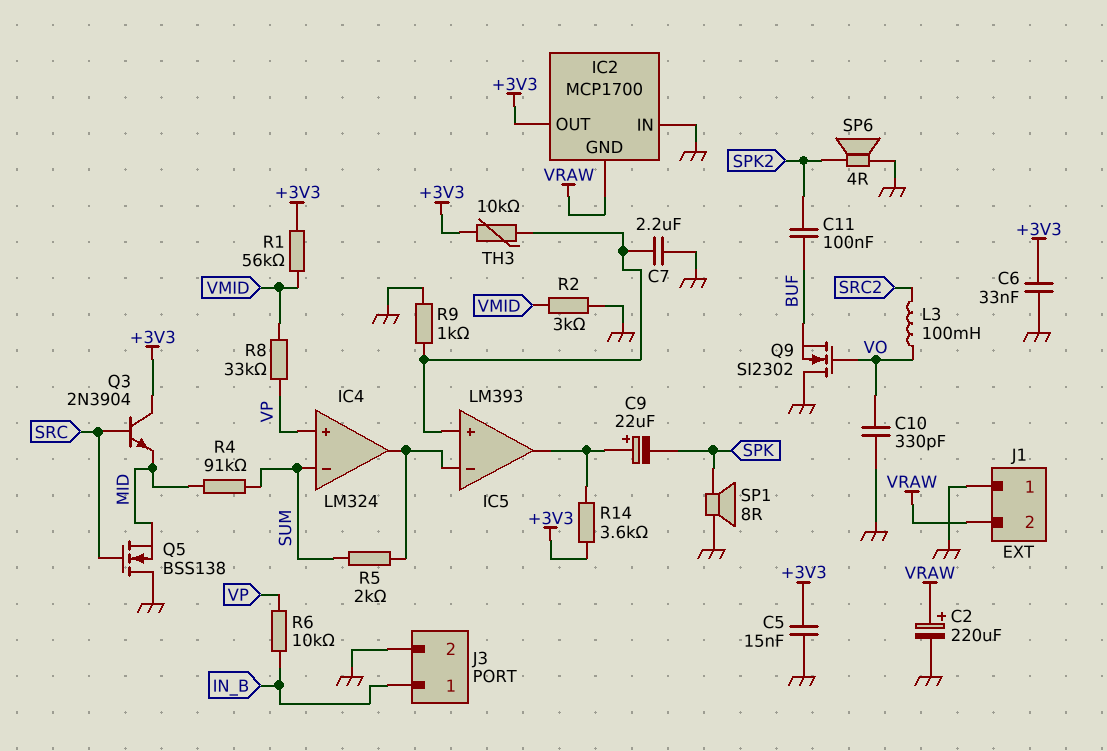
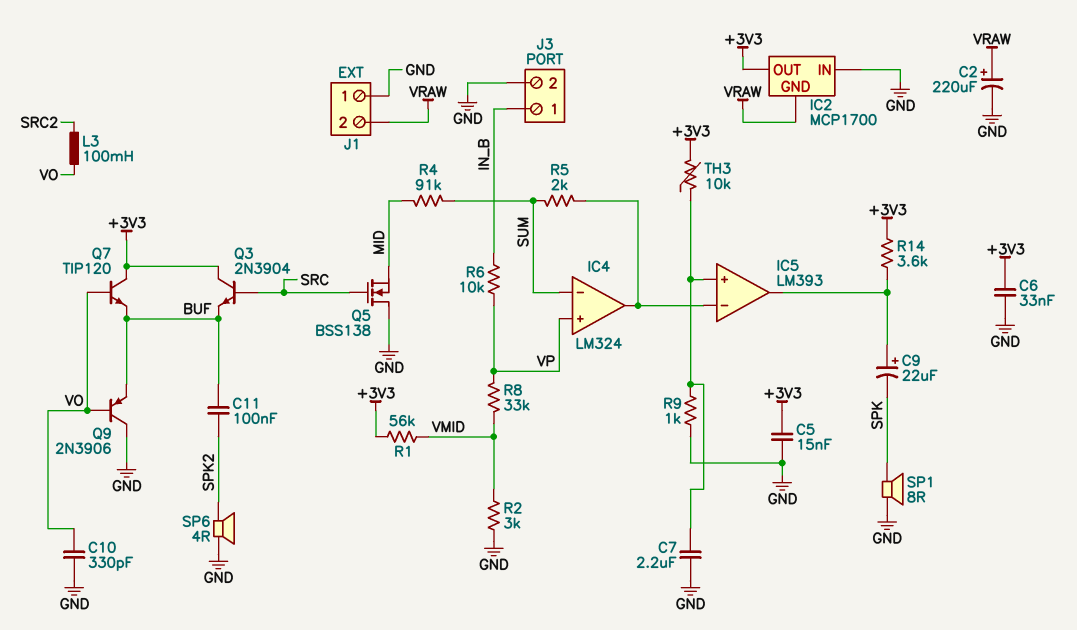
Q3: NPN 2N3904 (B SRC, C +3V3, E MID) -> NPN 2N3904 (B SRC, C +3V3, E BUF)
Q7: none -> NPN TIP120 (B VO, C +3V3, E BUF)
Q9: NMOS SI2302 (G VO, D GND, S BUF) -> PNP 2N3906 (B VO, C GND, E BUF)

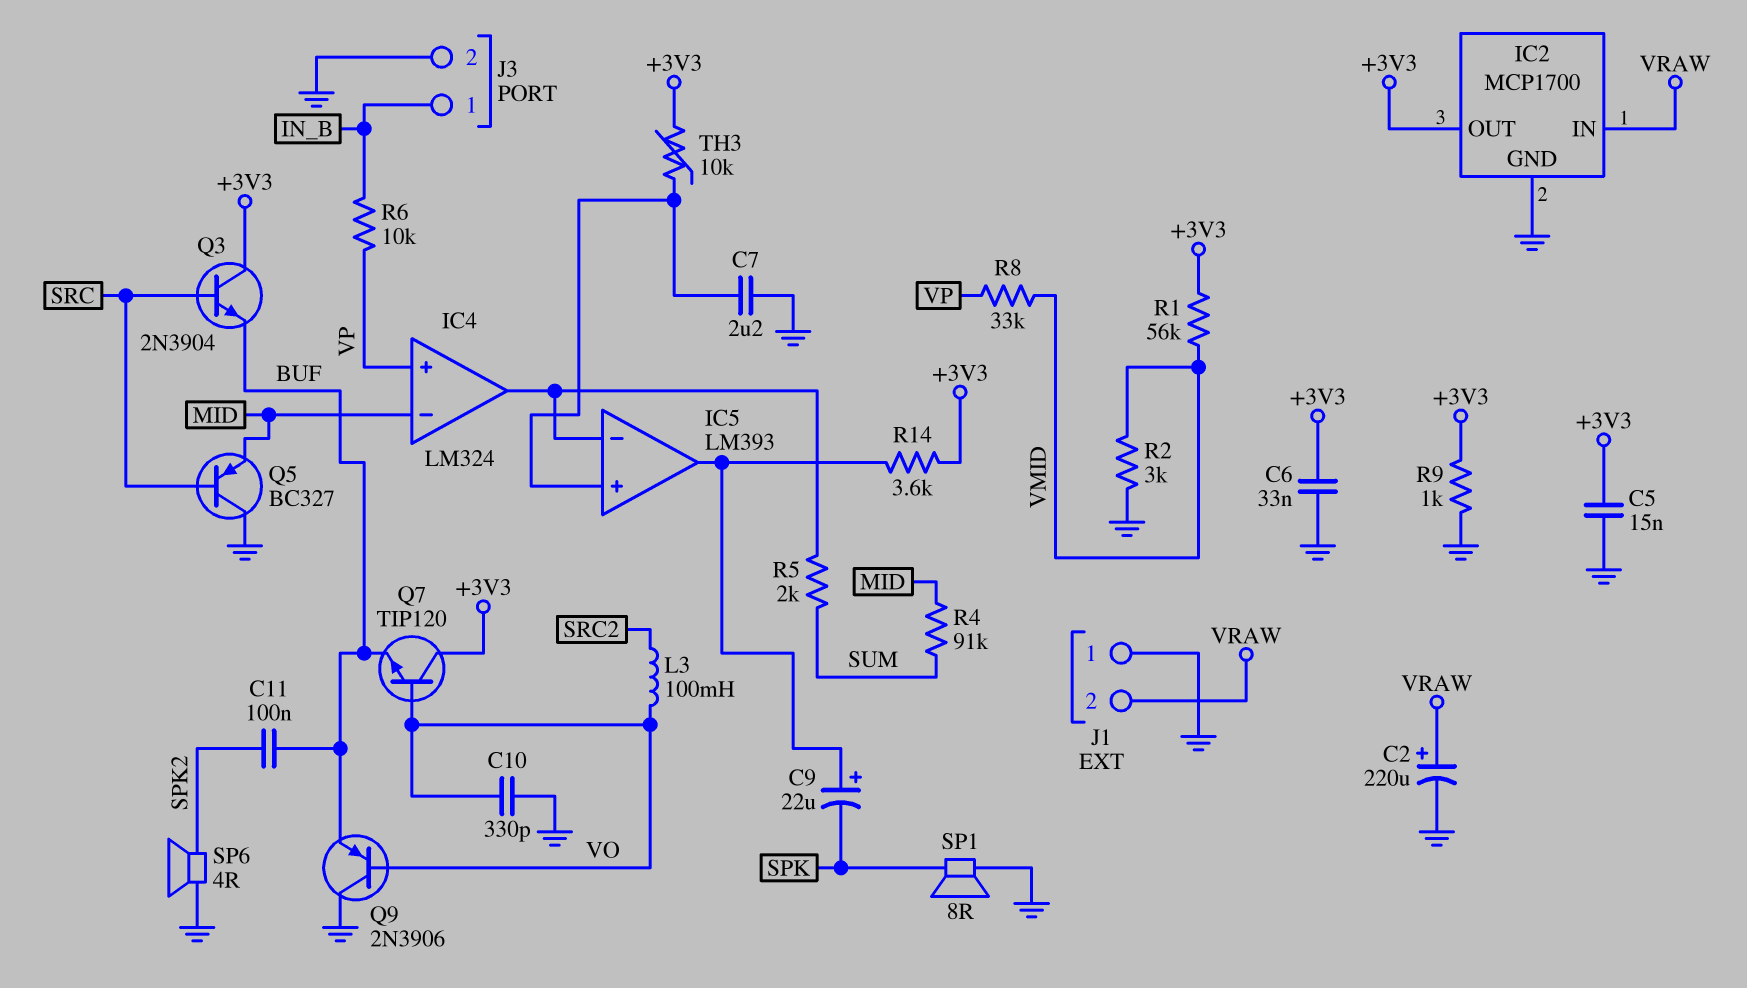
IC2 pin GND: VRAW -> GND
IC2 pin IN: GND -> VRAW
IC4 pin in-: SUM -> MID
Q5: NMOS BSS138 (G SRC, D GND, S MID) -> PNP BC327 (B SRC, C GND, E MID)
R9: 1k (GND, IC5/in+) -> 1k (+3V3, GND)

